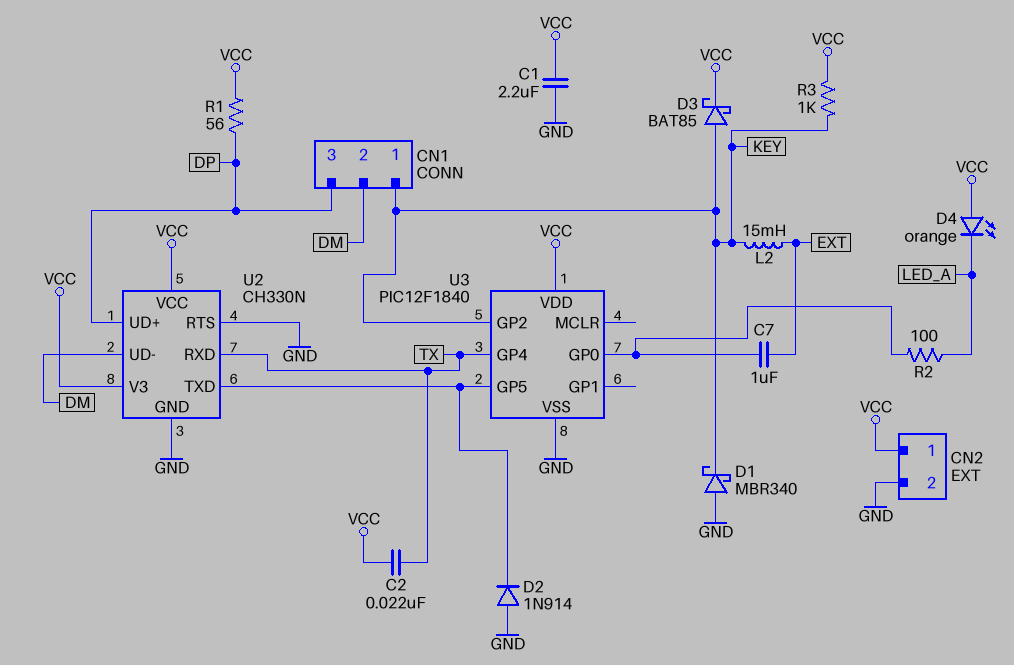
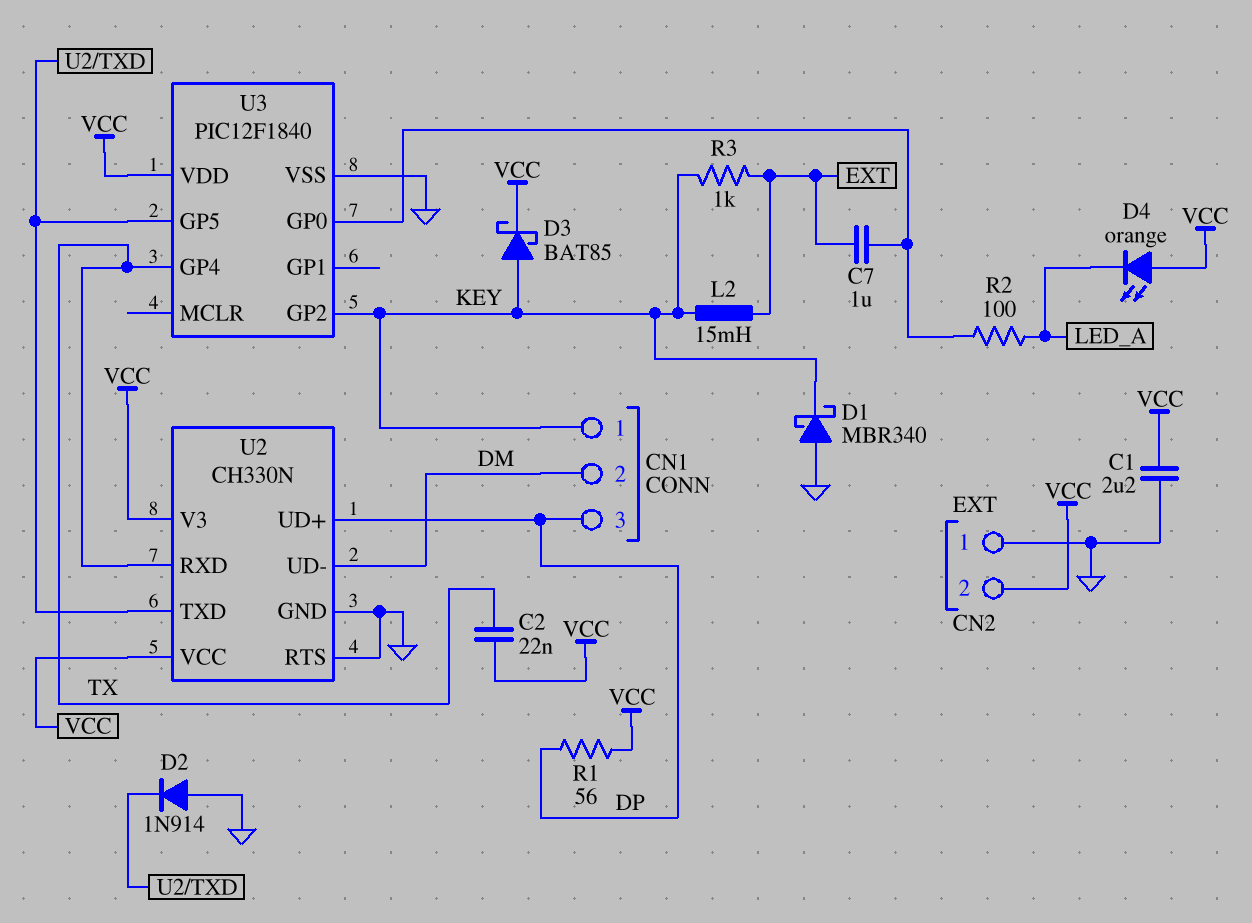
CN2 pin 1: VCC -> GND
CN2 pin 2: GND -> VCC
R3: 1k (KEY, VCC) -> 1k (EXT, KEY)

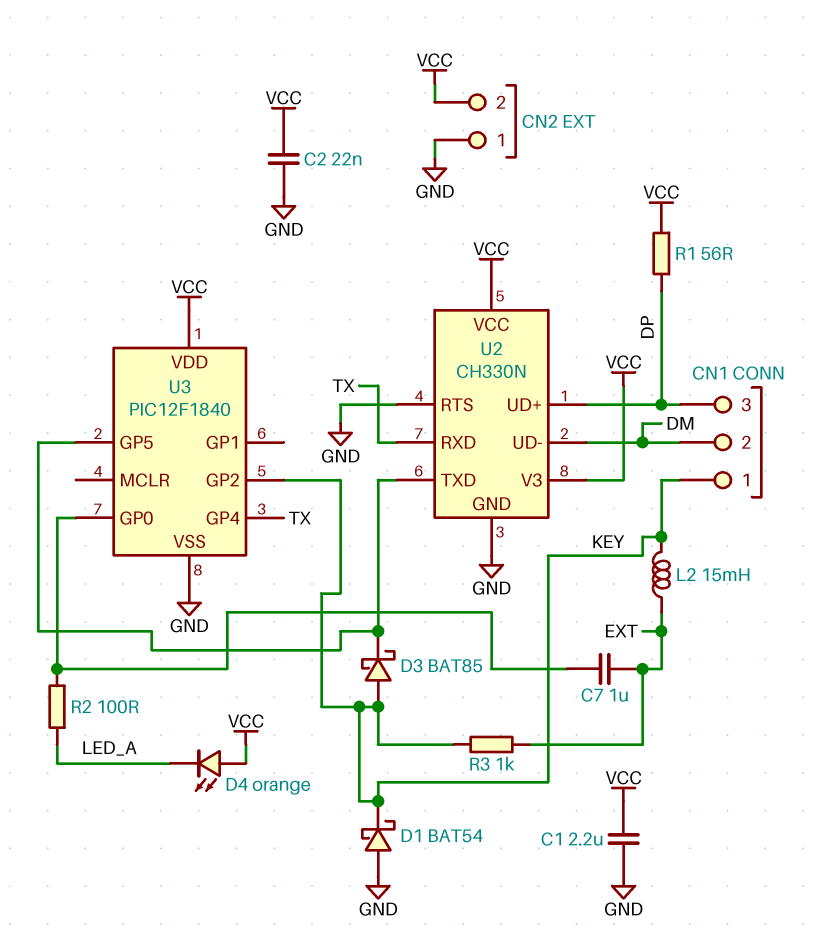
C2: 22nF (TX, VCC) -> 22nF (GND, VCC)
D1: schottky MBR340 (A GND, K KEY) -> schottky BAT54 (A GND, K KEY)
D2: diode 1N914 (A GND, K U2/TXD) -> none
D3: schottky BAT85 (A KEY, K VCC) -> schottky BAT85 (A KEY, K U2/TXD)

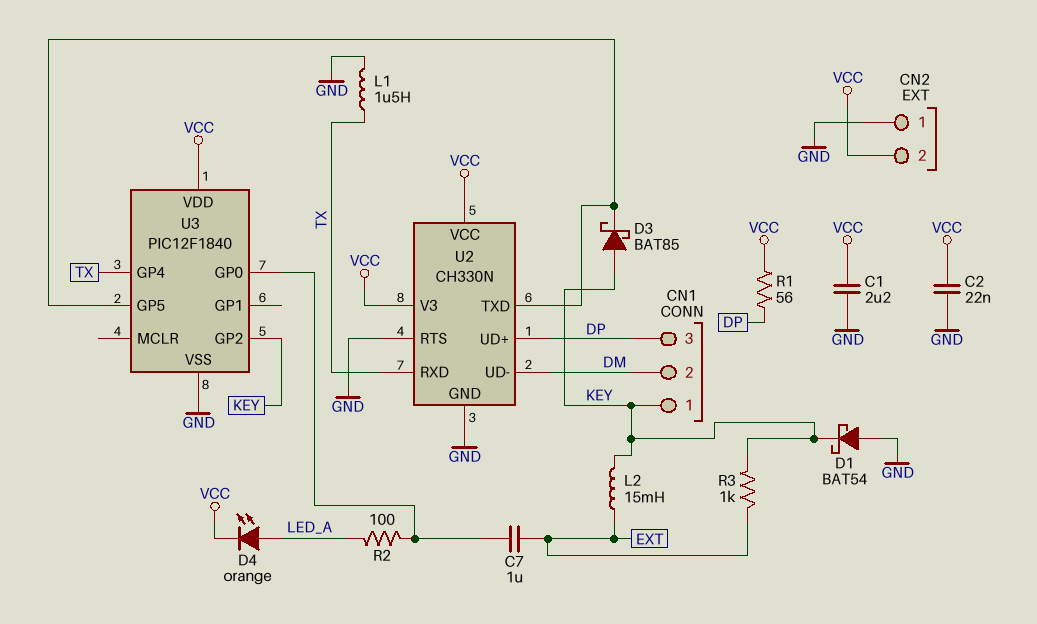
D4: LED orange (A VCC, K LED_A) -> LED orange (A LED_A, K VCC)
L1: none -> 1.5uH (GND, TX)

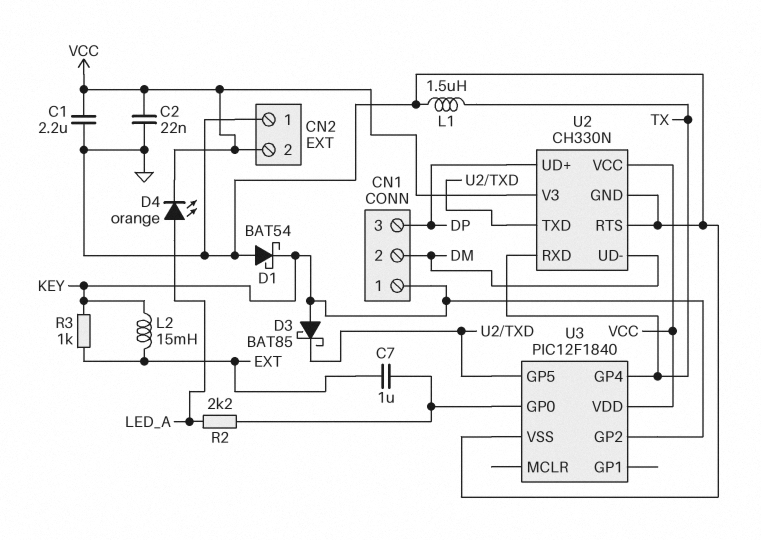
R1: 56 (DP, VCC) -> none
R2: 100 (LED_A, U3/GP0) -> 2.2k (LED_A, U3/GP0)

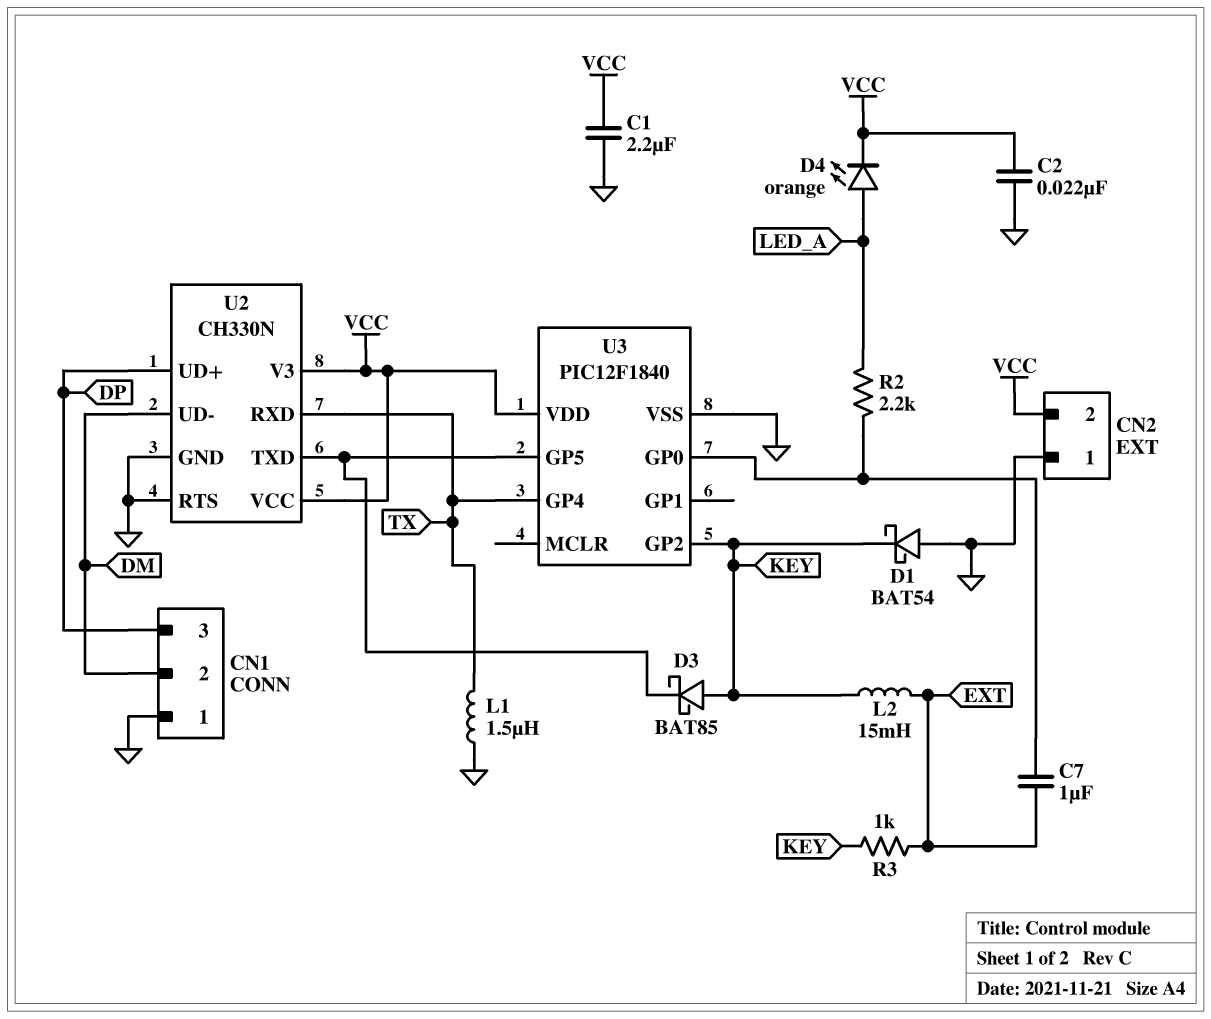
CN1 pin 1: KEY -> GND

